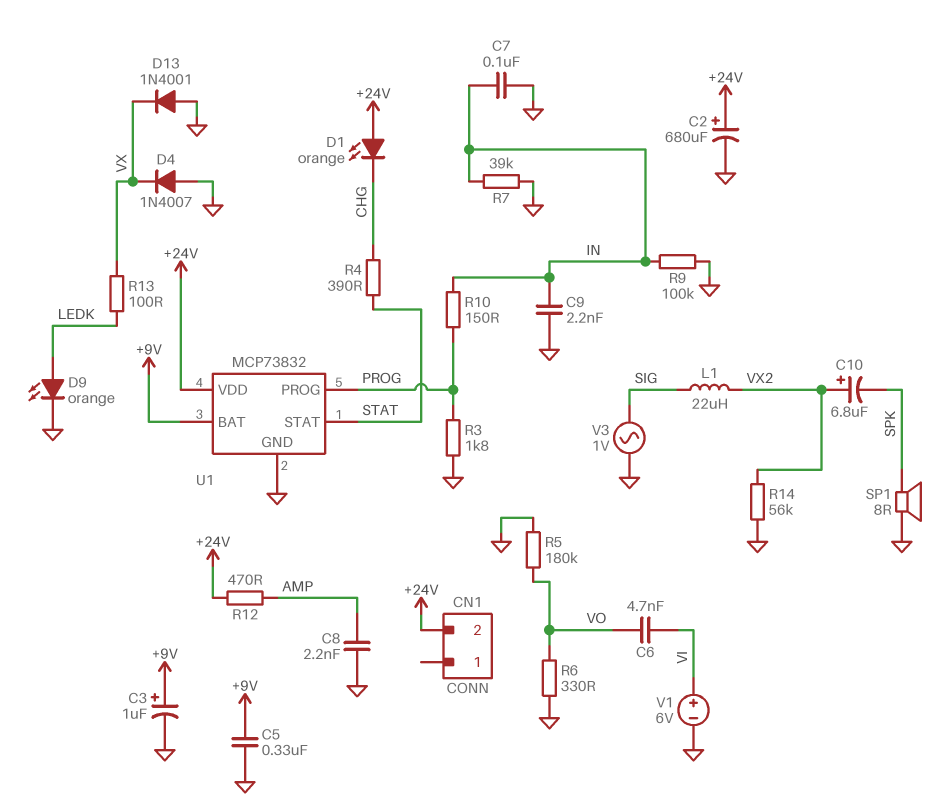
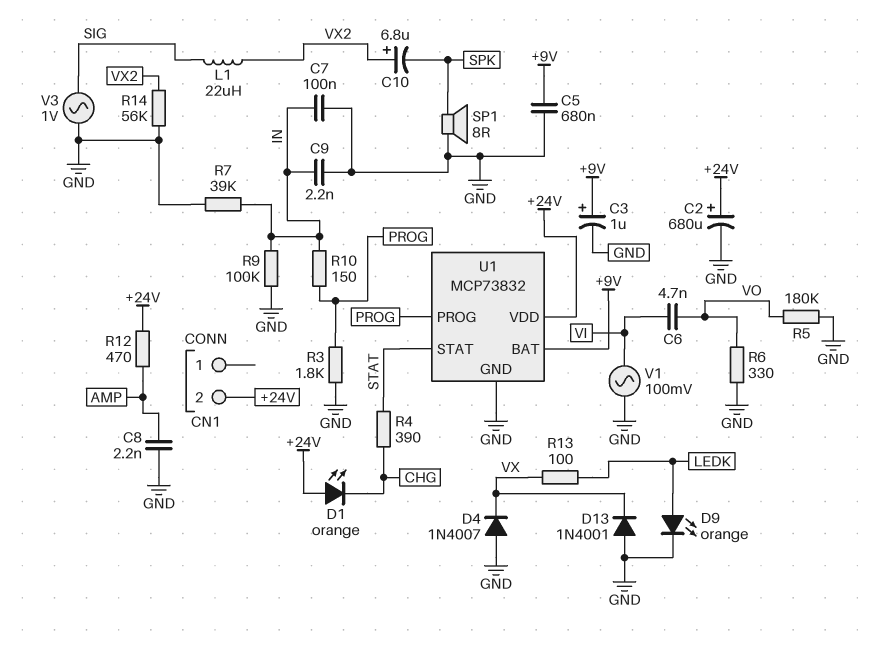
C5: 330nF (+9V, GND) -> 680nF (+9V, GND)
V1: 6V (plus VI, minus GND) -> AC 100mV (GND, VI)

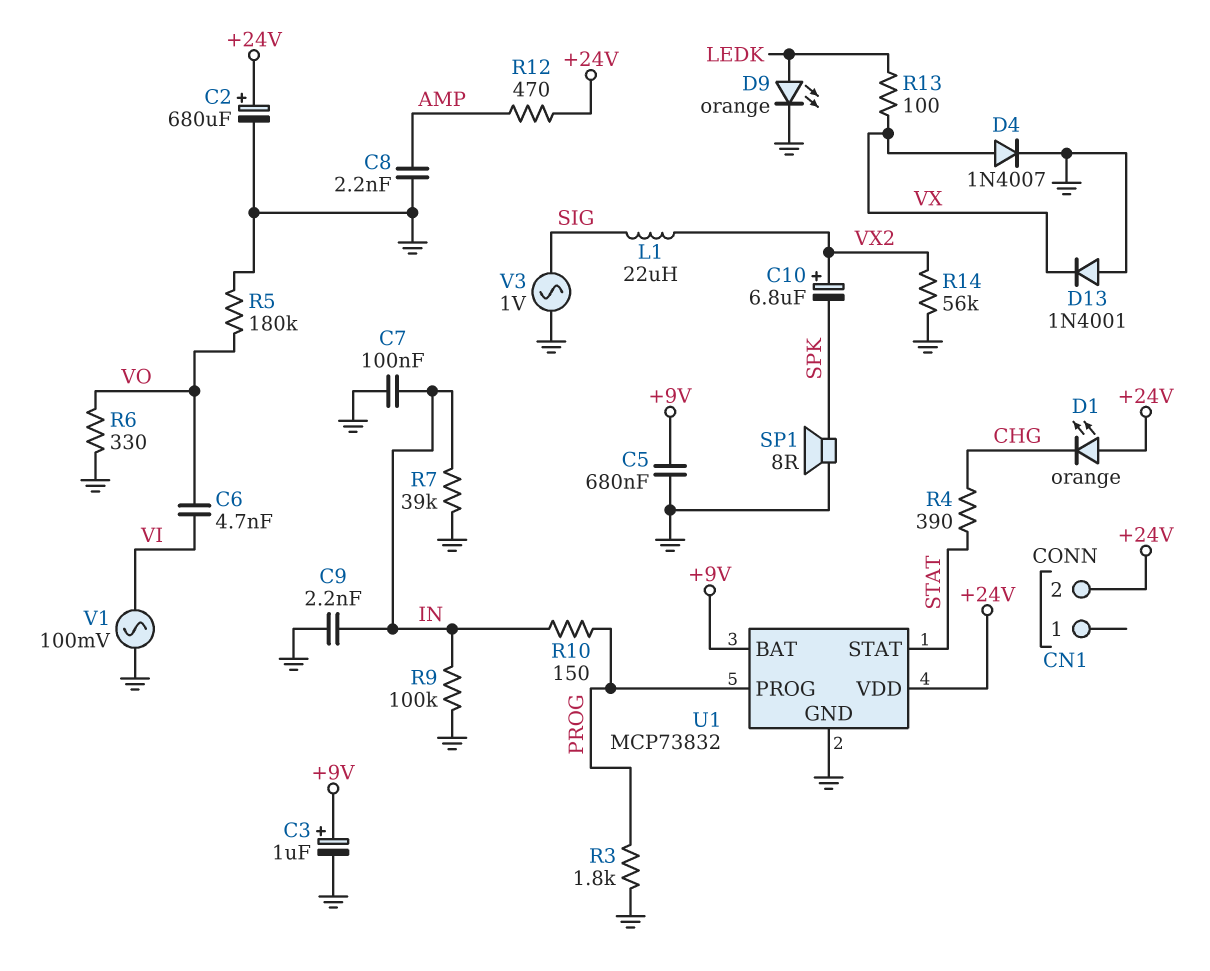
D4: diode 1N4007 (A GND, K VX) -> diode 1N4007 (A VX, K GND)

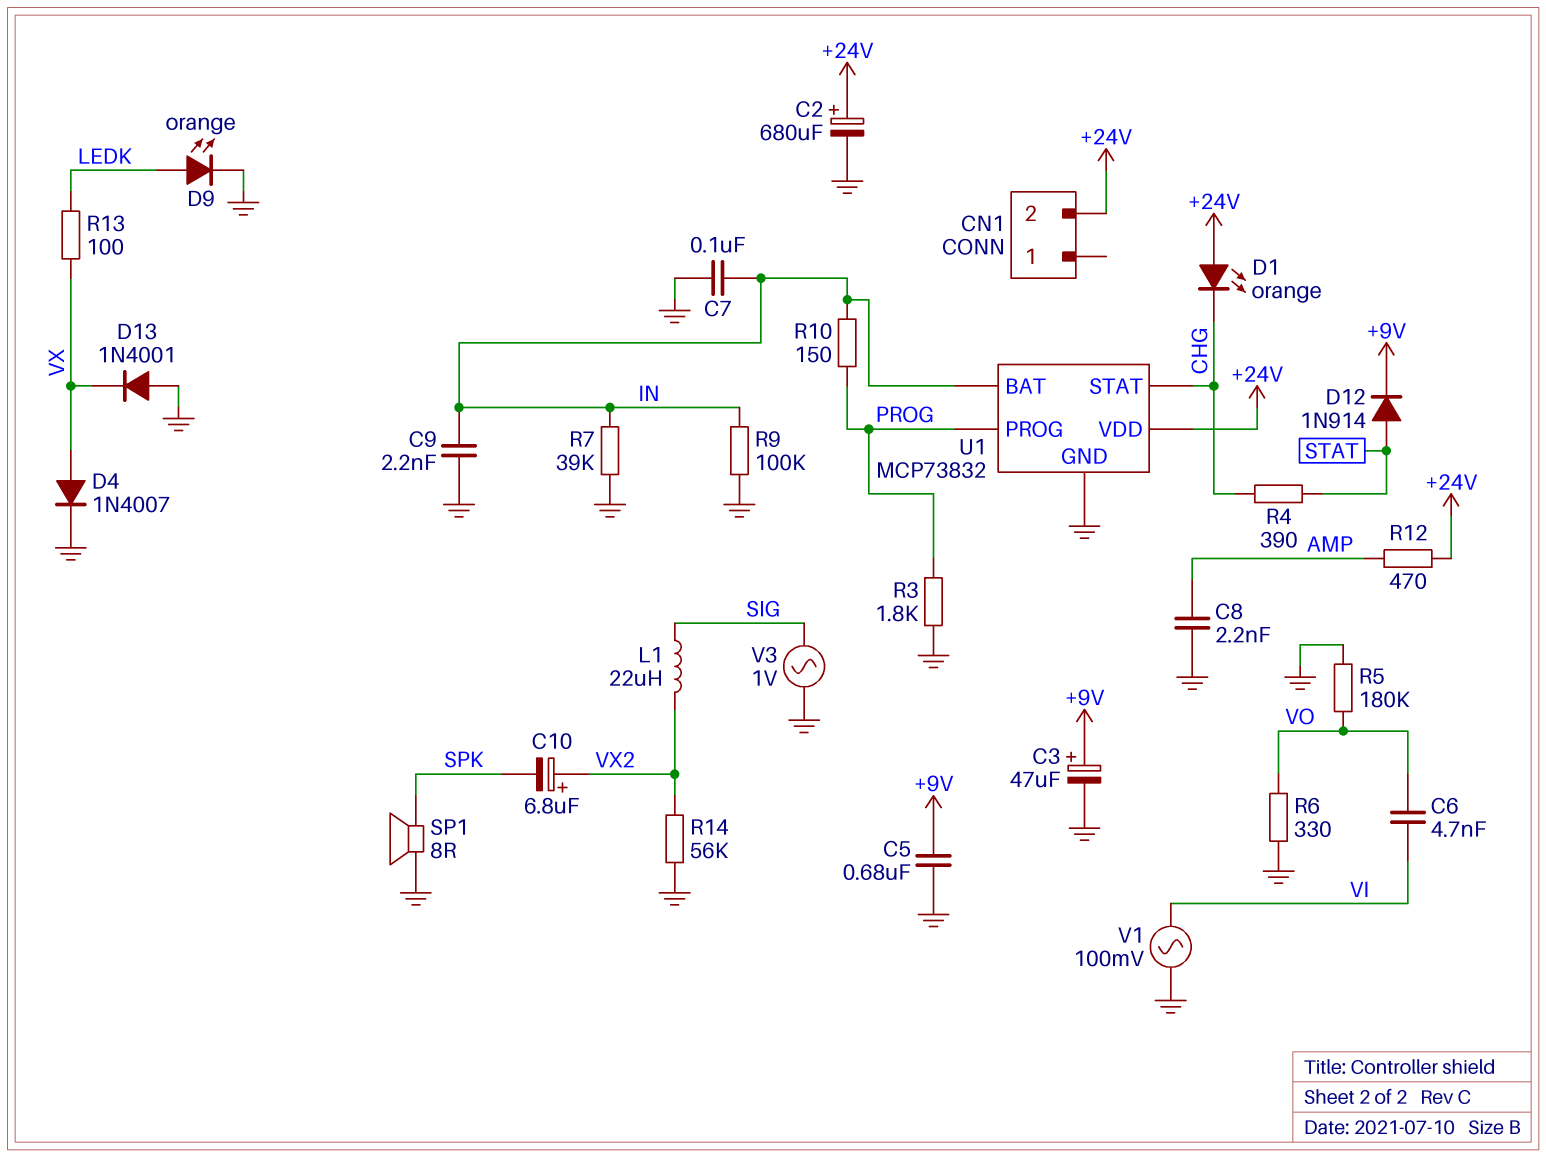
C3: 1uF (plus +9V, minus GND) -> 47uF (plus +9V, minus GND)
D12: none -> diode 1N914 (A STAT, K +9V)
U1 pin BAT: +9V -> IN
U1 pin STAT: STAT -> CHG

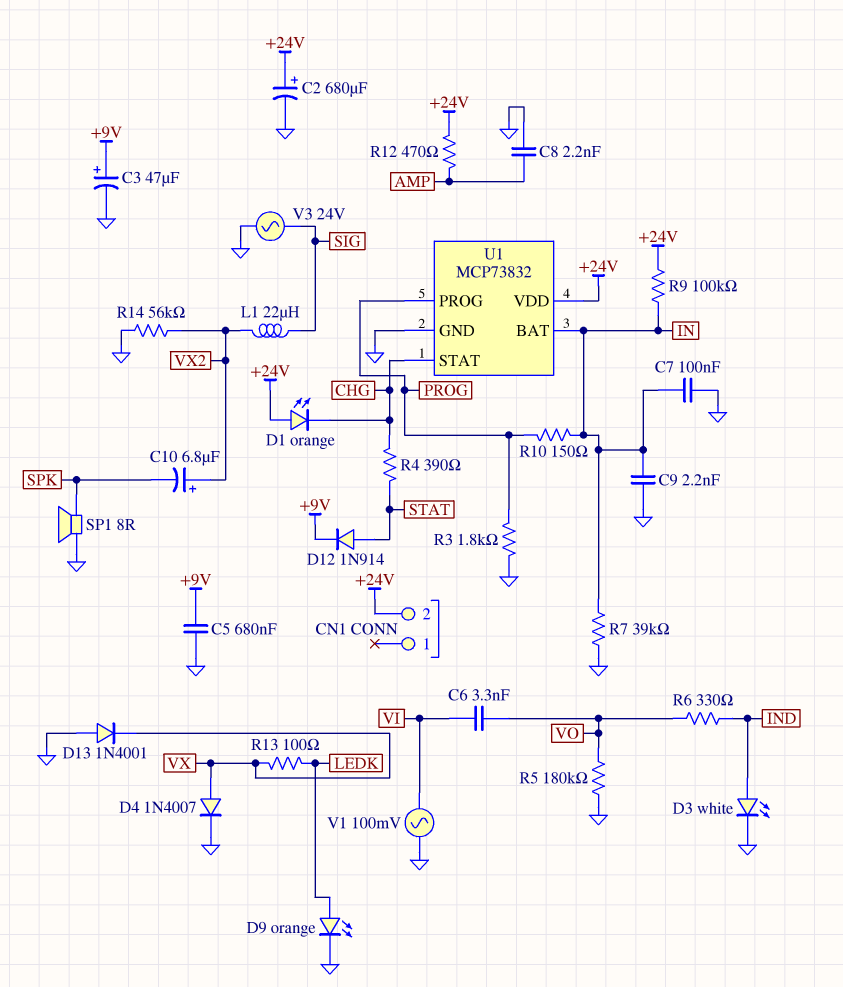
C6: 4.7nF (VI, VO) -> 3.3nF (VI, VO)
D3: none -> LED white (A IND, K GND)
R6: 330 (GND, VO) -> 330 (IND, VO)
R9: 100k (GND, IN) -> 100k (+24V, IN)
V3: AC 1V (GND, SIG) -> AC 24V (GND, SIG)

